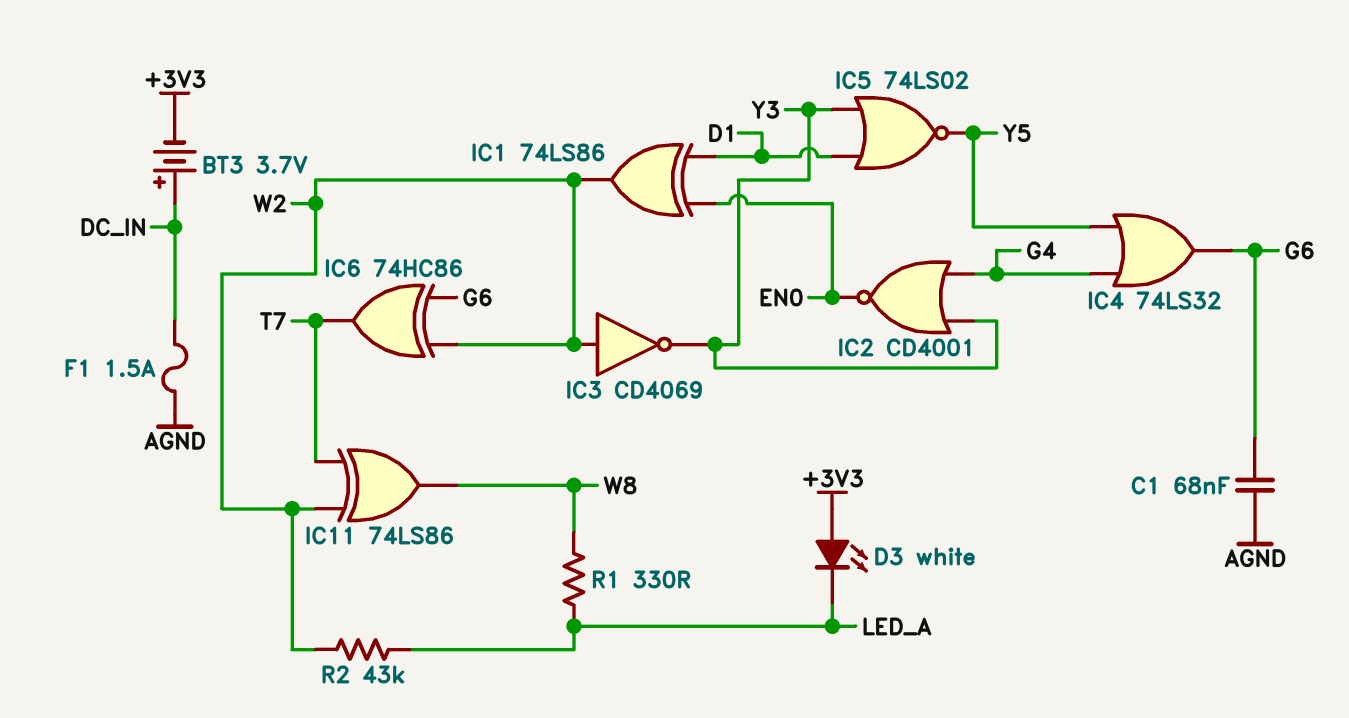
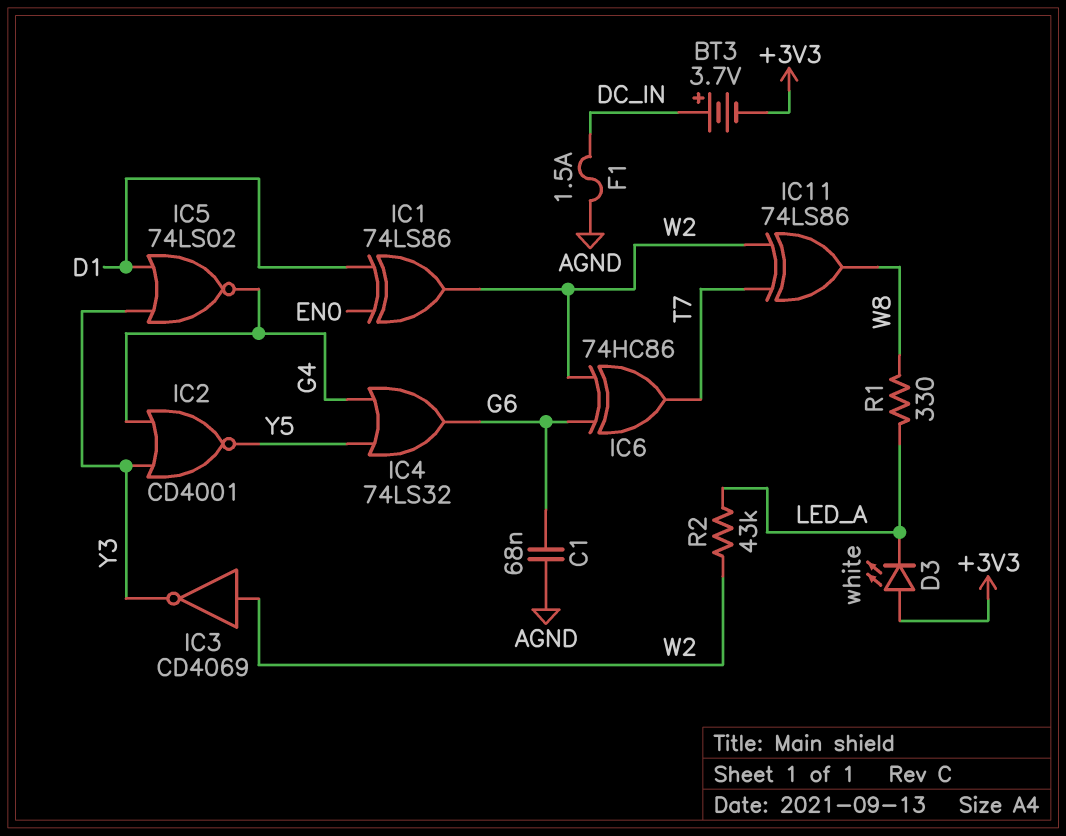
IC2: NOR CD4001 (in G4, in Y3, out EN0) -> NOR CD4001 (in G4, in Y3, out Y5)
IC5: NOR 74LS02 (in D1, in Y3, out Y5) -> NOR 74LS02 (in D1, in Y3, out G4)

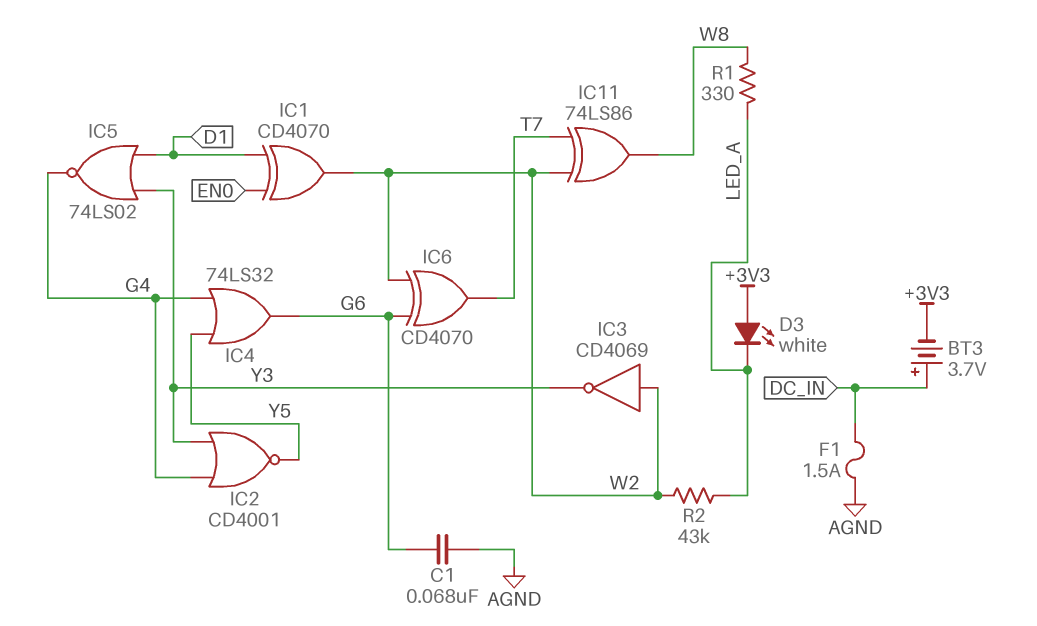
IC1: XOR 74LS86 (in D1, in EN0, out W2) -> XOR CD4070 (in D1, in EN0, out W2)
IC6: XOR 74HC86 (in G6, in W2, out T7) -> XOR CD4070 (in G6, in W2, out T7)

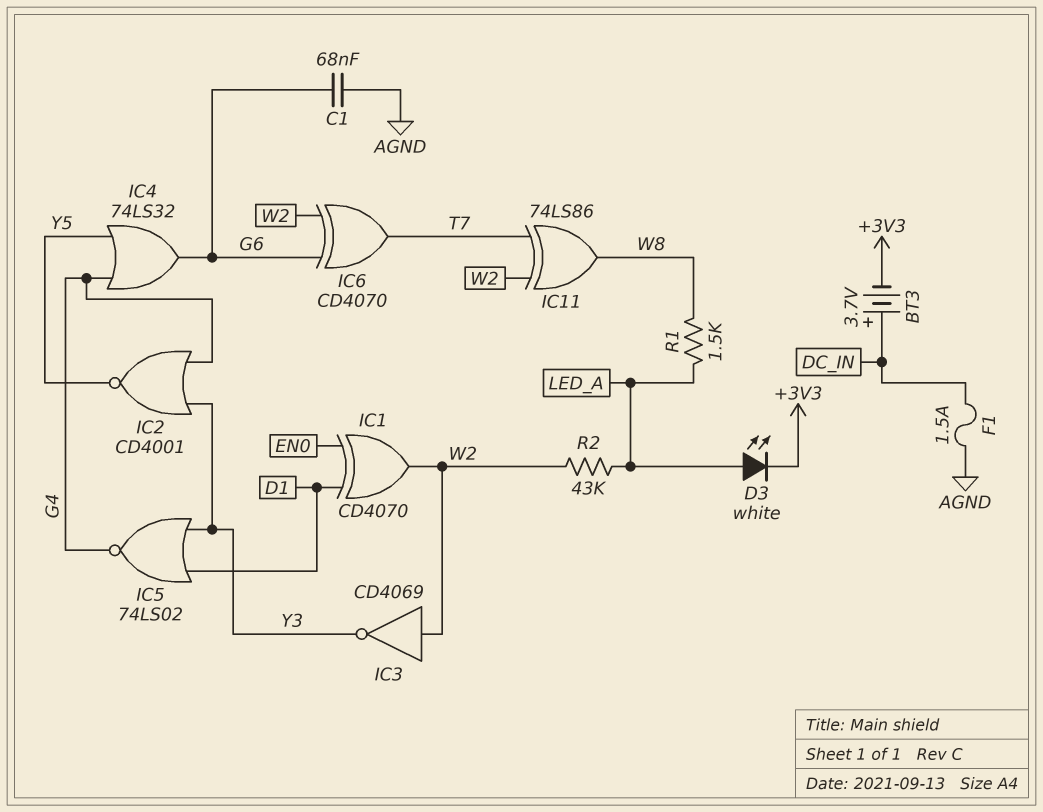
D3: LED white (A +3V3, K LED_A) -> LED white (A LED_A, K +3V3)
R1: 330 (LED_A, W8) -> 1.5k (LED_A, W8)

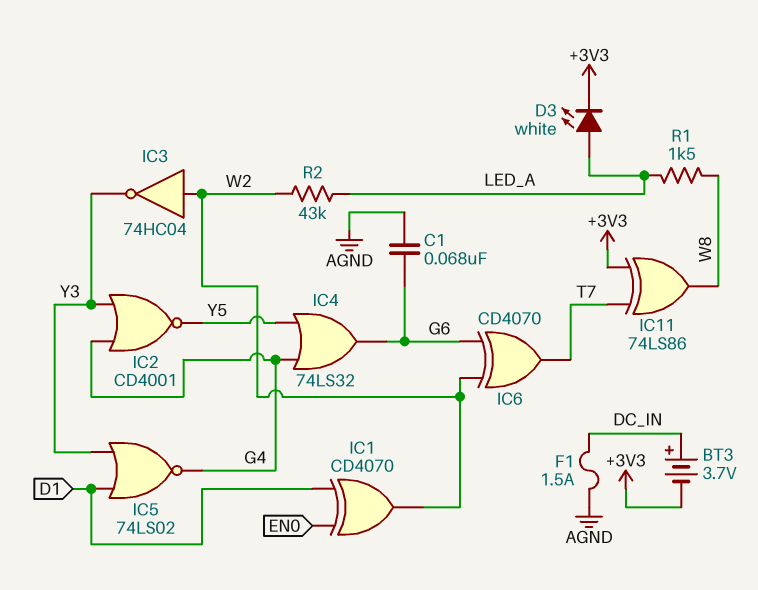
IC3: NOT CD4069 (in W2, out Y3) -> NOT 74HC04 (in W2, out Y3)
IC11: XOR 74LS86 (in T7, in W2, out W8) -> XOR 74LS86 (in +3V3, in T7, out W8)

